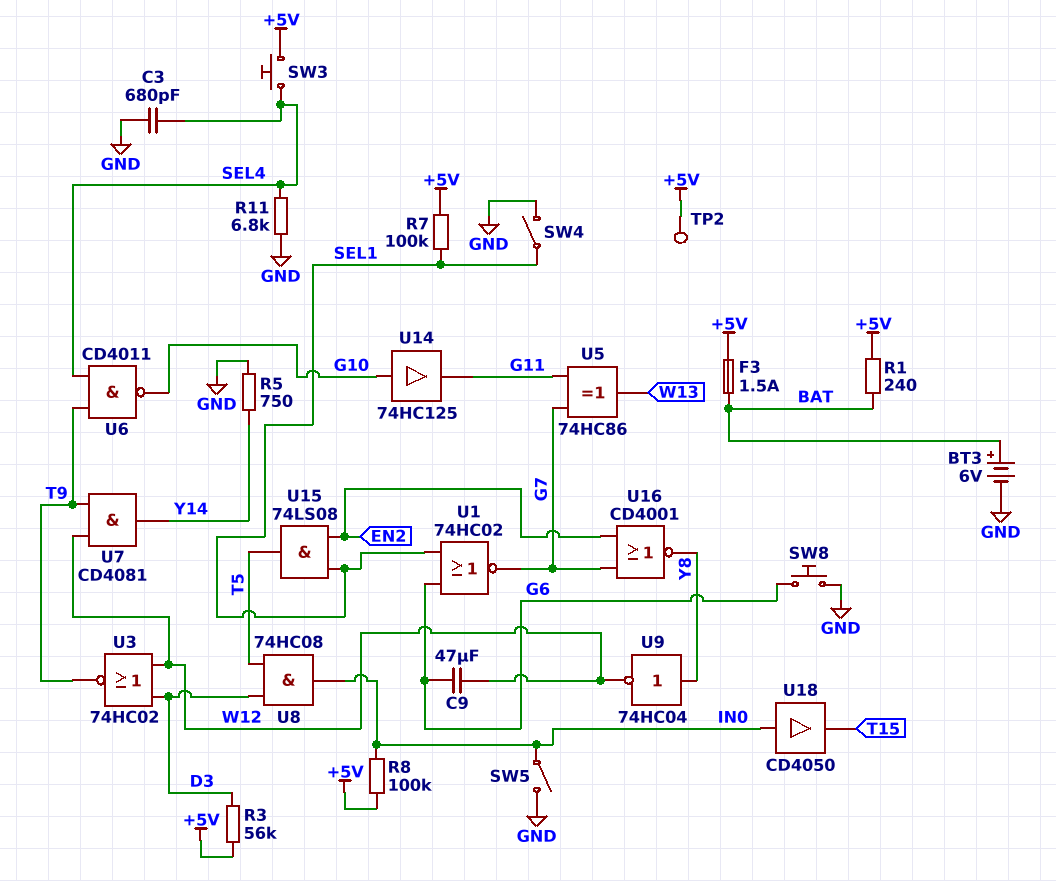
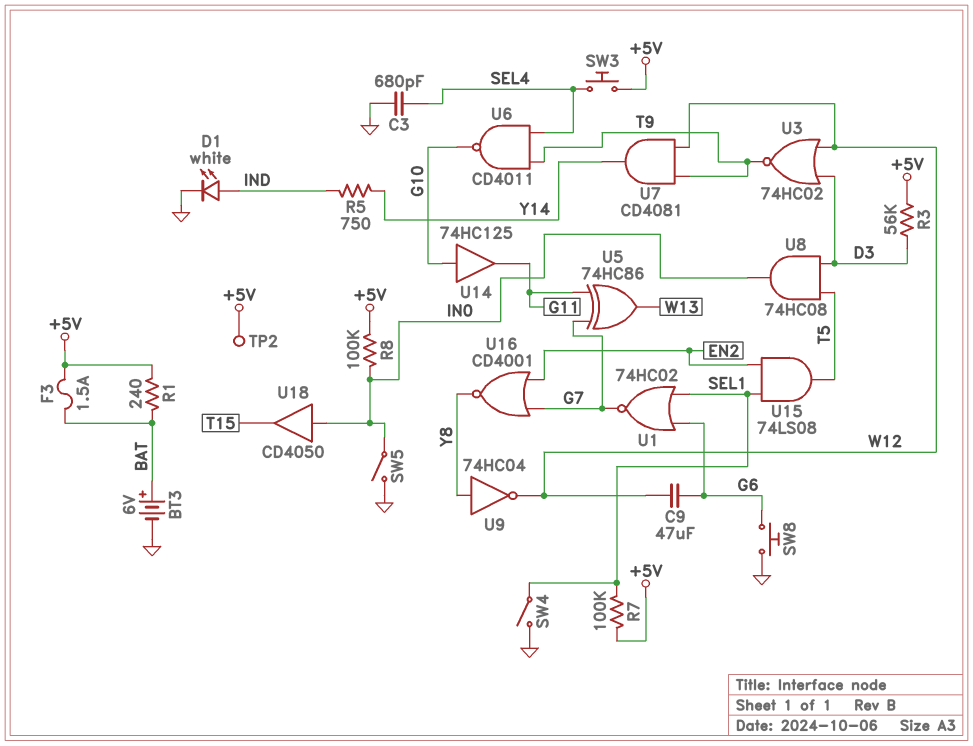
D1: none -> LED white (A IND, K GND)
R5: 750 (GND, Y14) -> 750 (IND, Y14)
R11: 6.8k (GND, SEL4) -> none

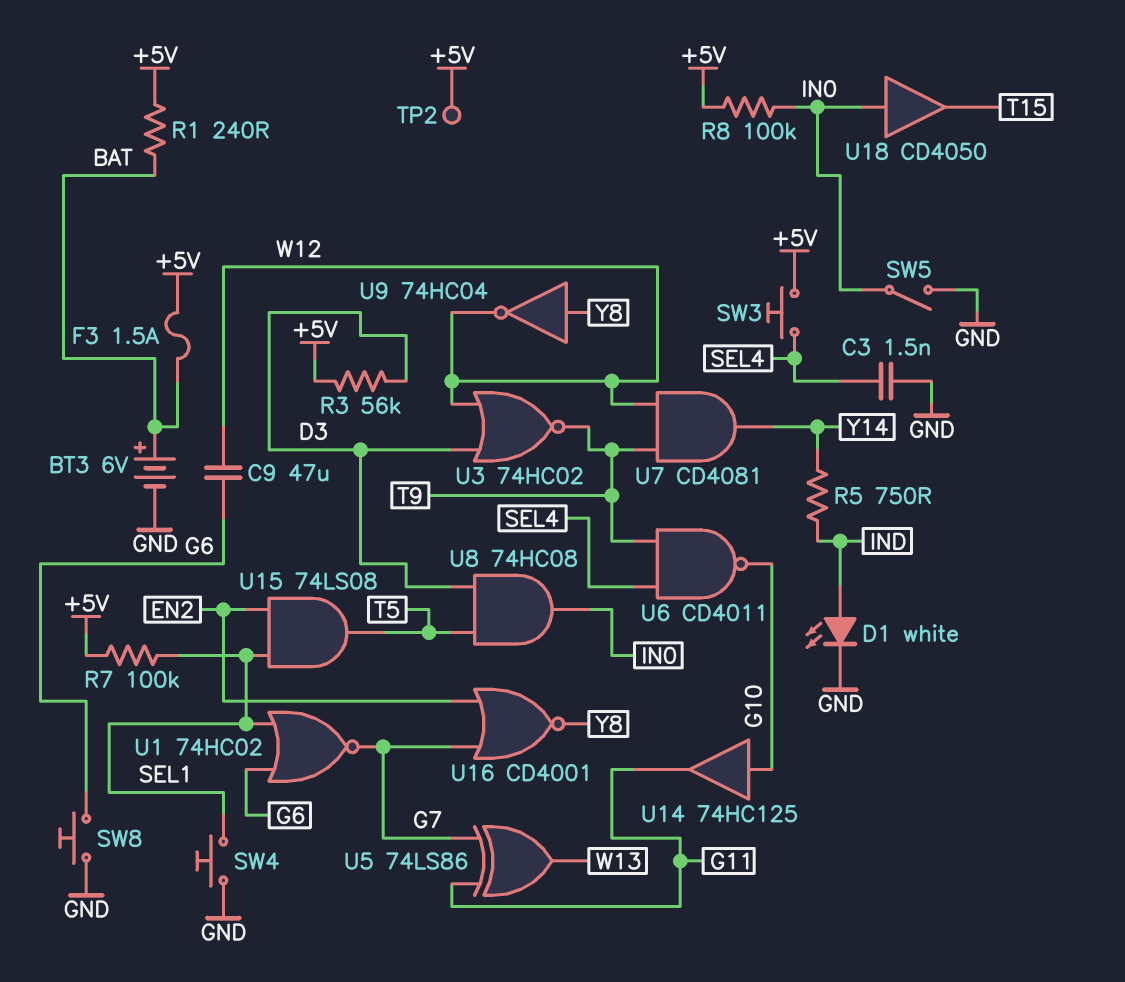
C3: 680pF (GND, SEL4) -> 1.5nF (GND, SEL4)
SW4: switch (GND, SEL1) -> button (GND, SEL1)
U5: XOR 74HC86 (in G7, in G11, out W13) -> XOR 74LS86 (in G7, in G11, out W13)

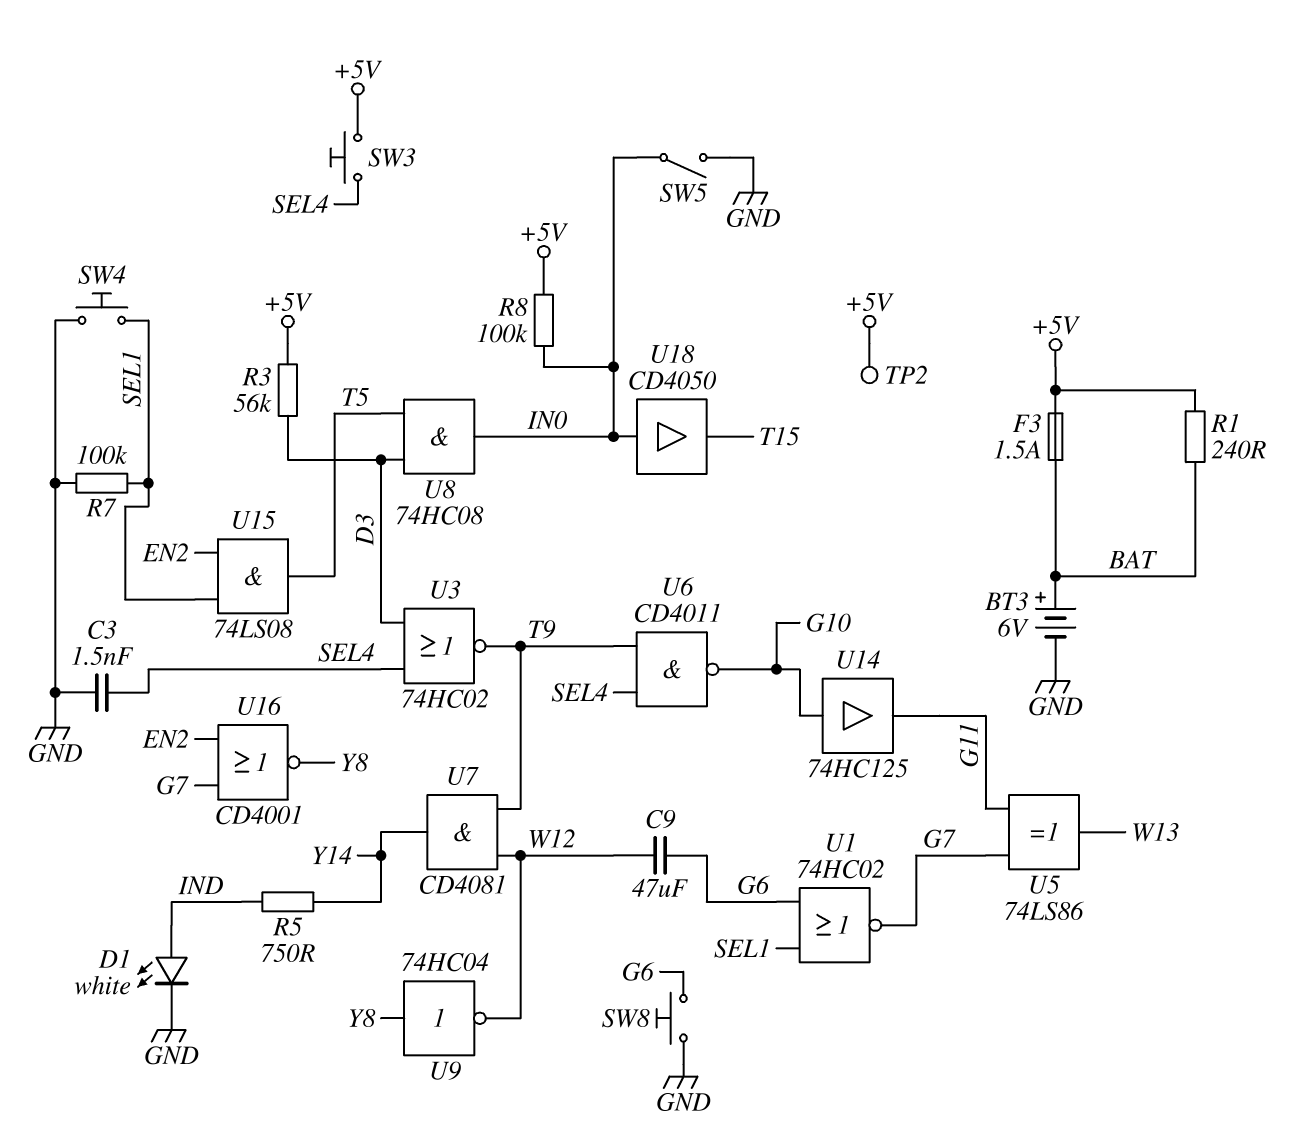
R7: 100k (+5V, SEL1) -> 100k (GND, SEL1)
U3: NOR 74HC02 (in D3, in W12, out T9) -> NOR 74HC02 (in D3, in SEL4, out T9)

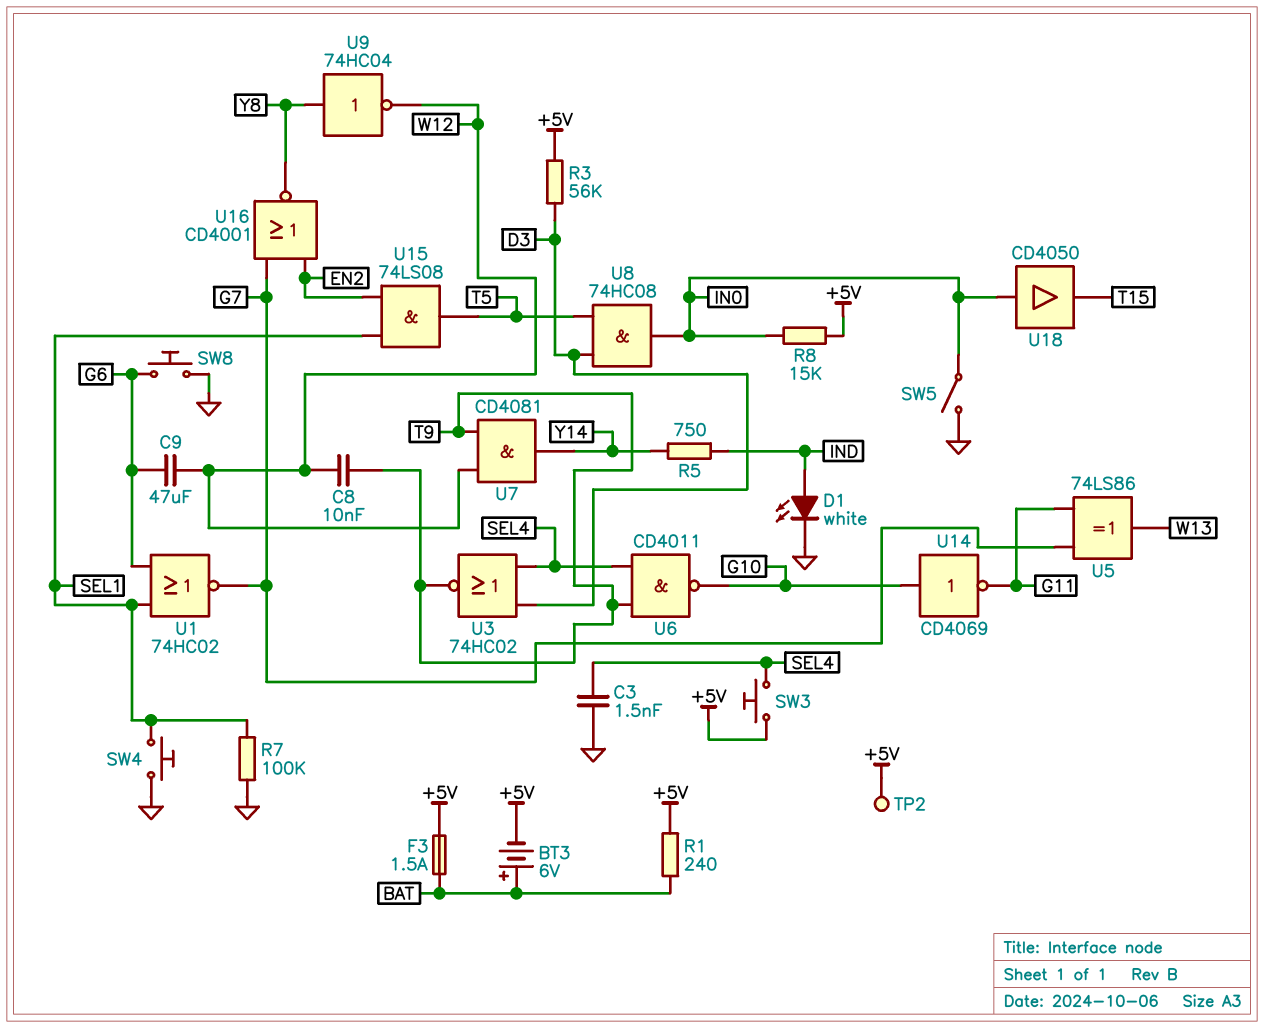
BT3: 6V (plus BAT, minus GND) -> 6V (plus BAT, minus +5V)
C8: none -> 10nF (T9, W12)
R8: 100k (+5V, IN0) -> 15k (+5V, IN0)
U14: buffer 74HC125 (in G10, out G11) -> NOT CD4069 (in G10, out G11)

